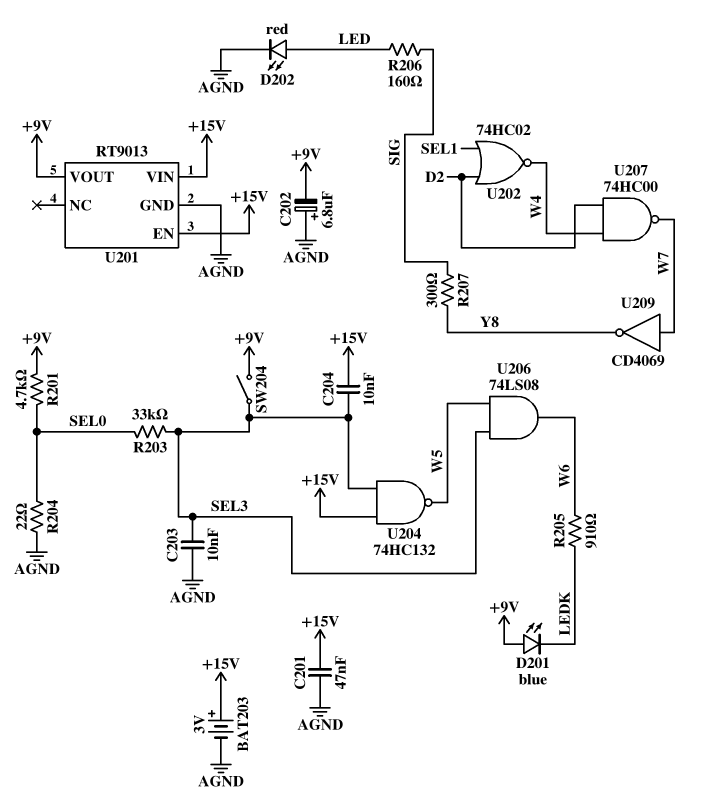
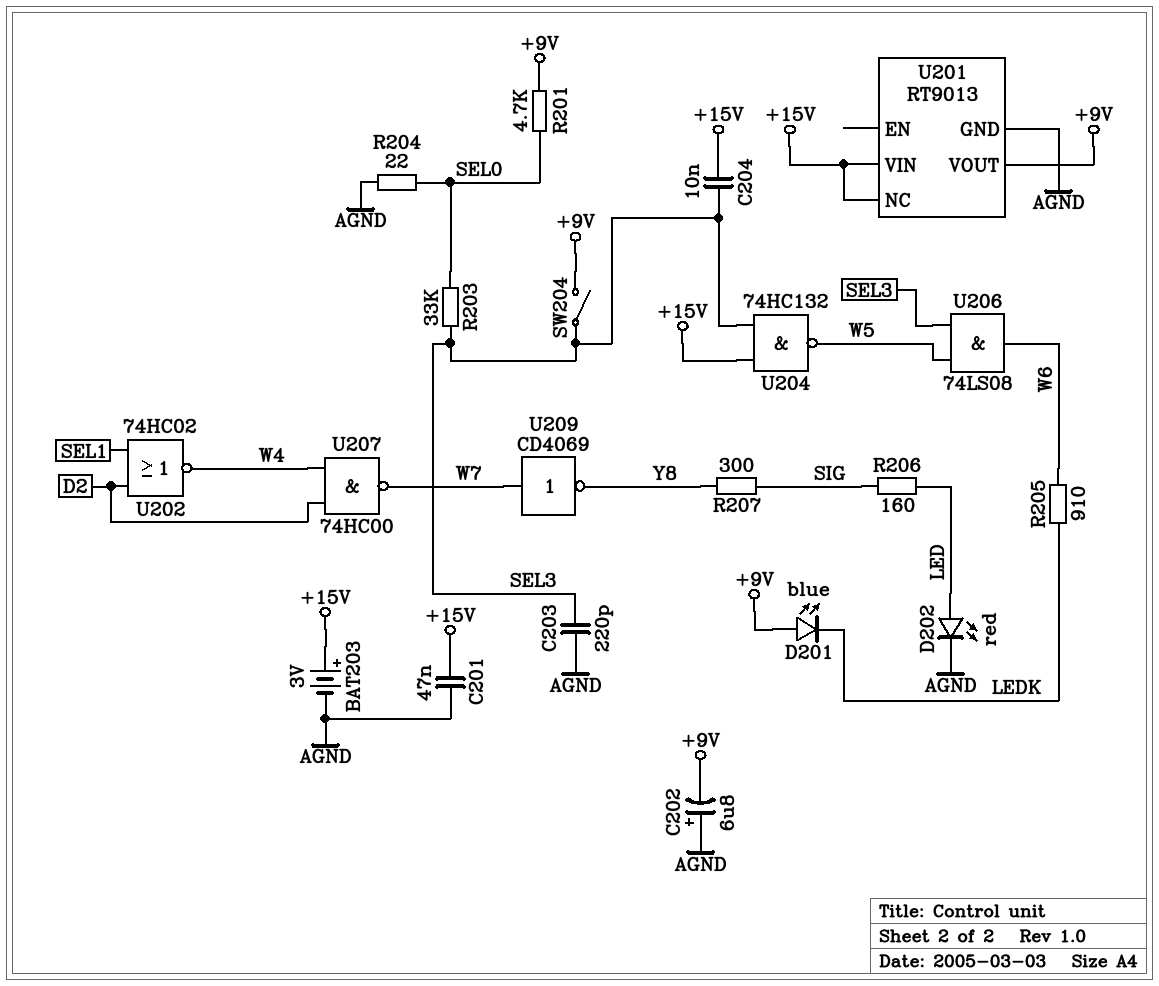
C203: 10nF (AGND, SEL3) -> 220pF (AGND, SEL3)
U201 pin EN: +15V -> none
U201 pin NC: none -> +15V

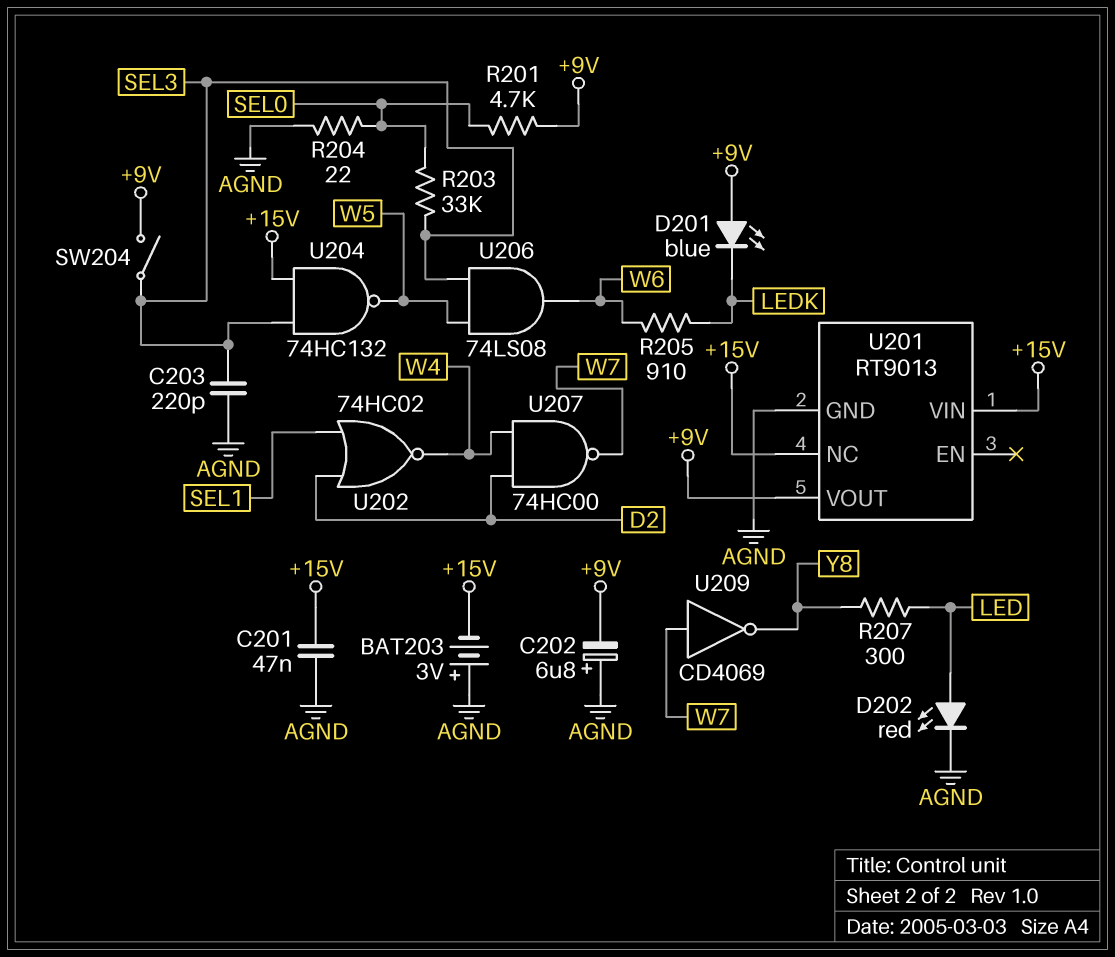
BAT203: 3V (plus +15V, minus AGND) -> 3V (plus AGND, minus +15V)
C204: 10nF (+15V, SEL3) -> none
R206: 160 (LED, SIG) -> none
R207: 300 (SIG, Y8) -> 300 (LED, Y8)

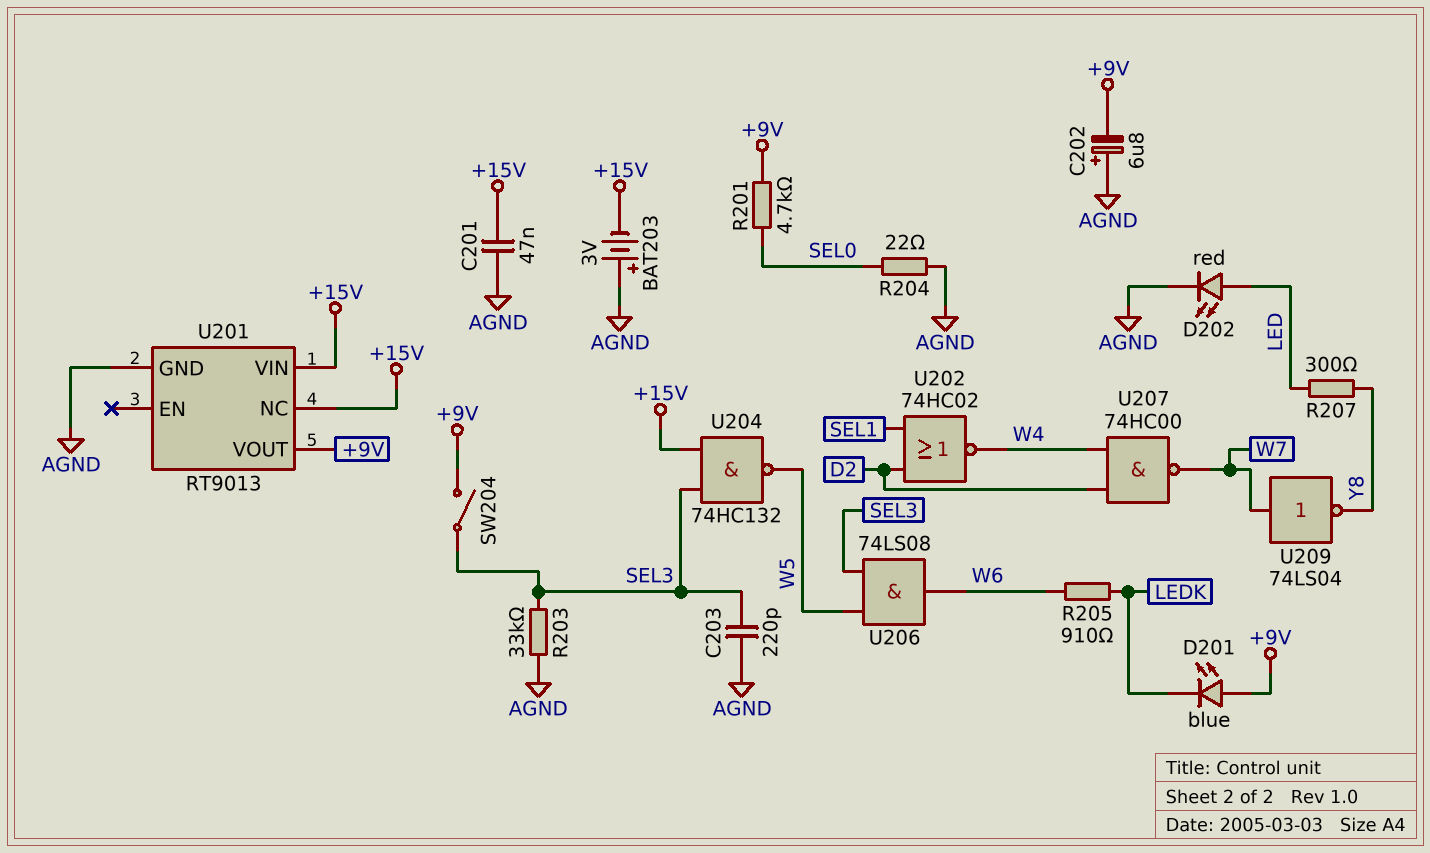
R203: 33k (SEL0, SEL3) -> 33k (AGND, SEL3)
U209: NOT CD4069 (in W7, out Y8) -> NOT 74LS04 (in W7, out Y8)

